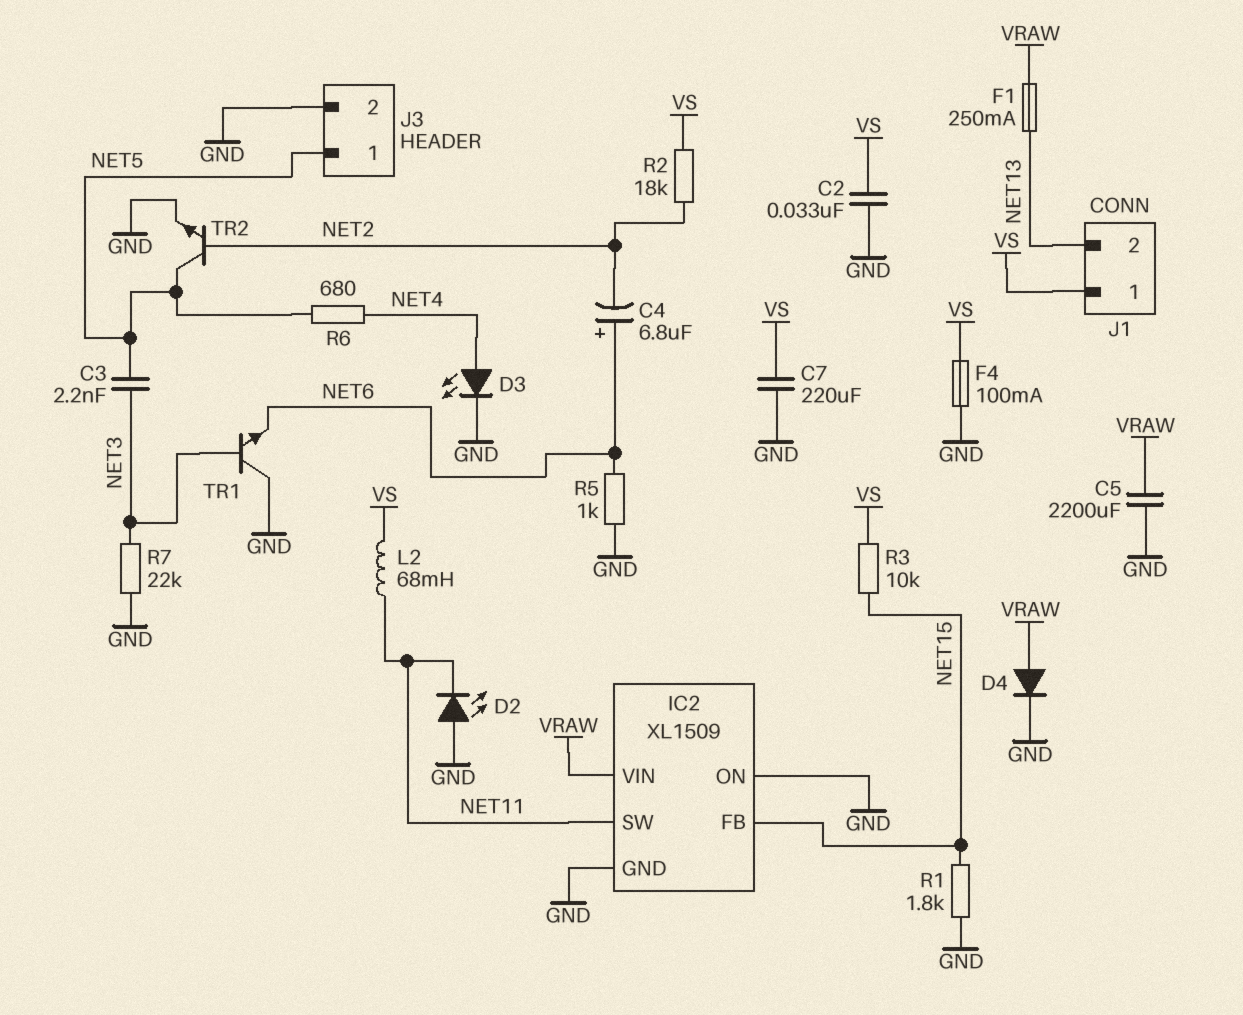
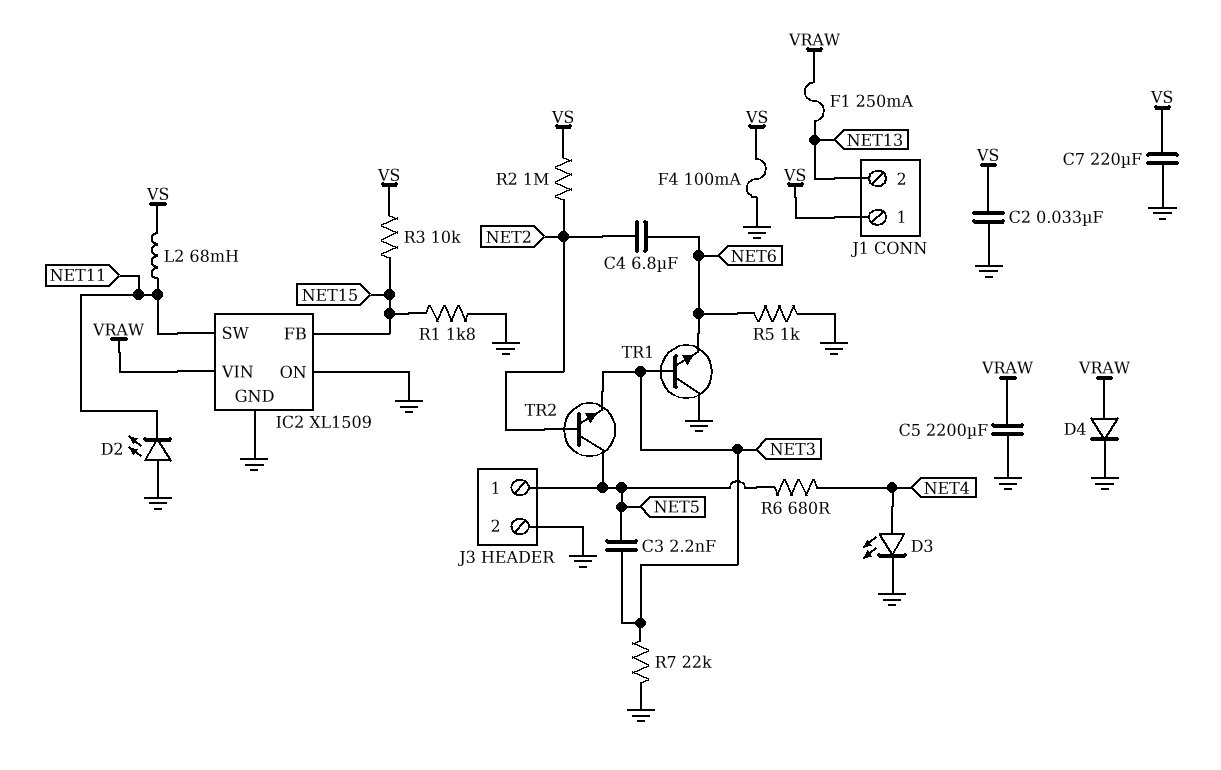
C4: 6.8uF (plus NET6, minus NET2) -> 6.8uF (NET2, NET6)
R2: 18k (NET2, VS) -> 1M (NET2, VS)
TR2: NPN (B NET2, C NET5, E GND) -> NPN (B NET2, C NET5, E NET3)

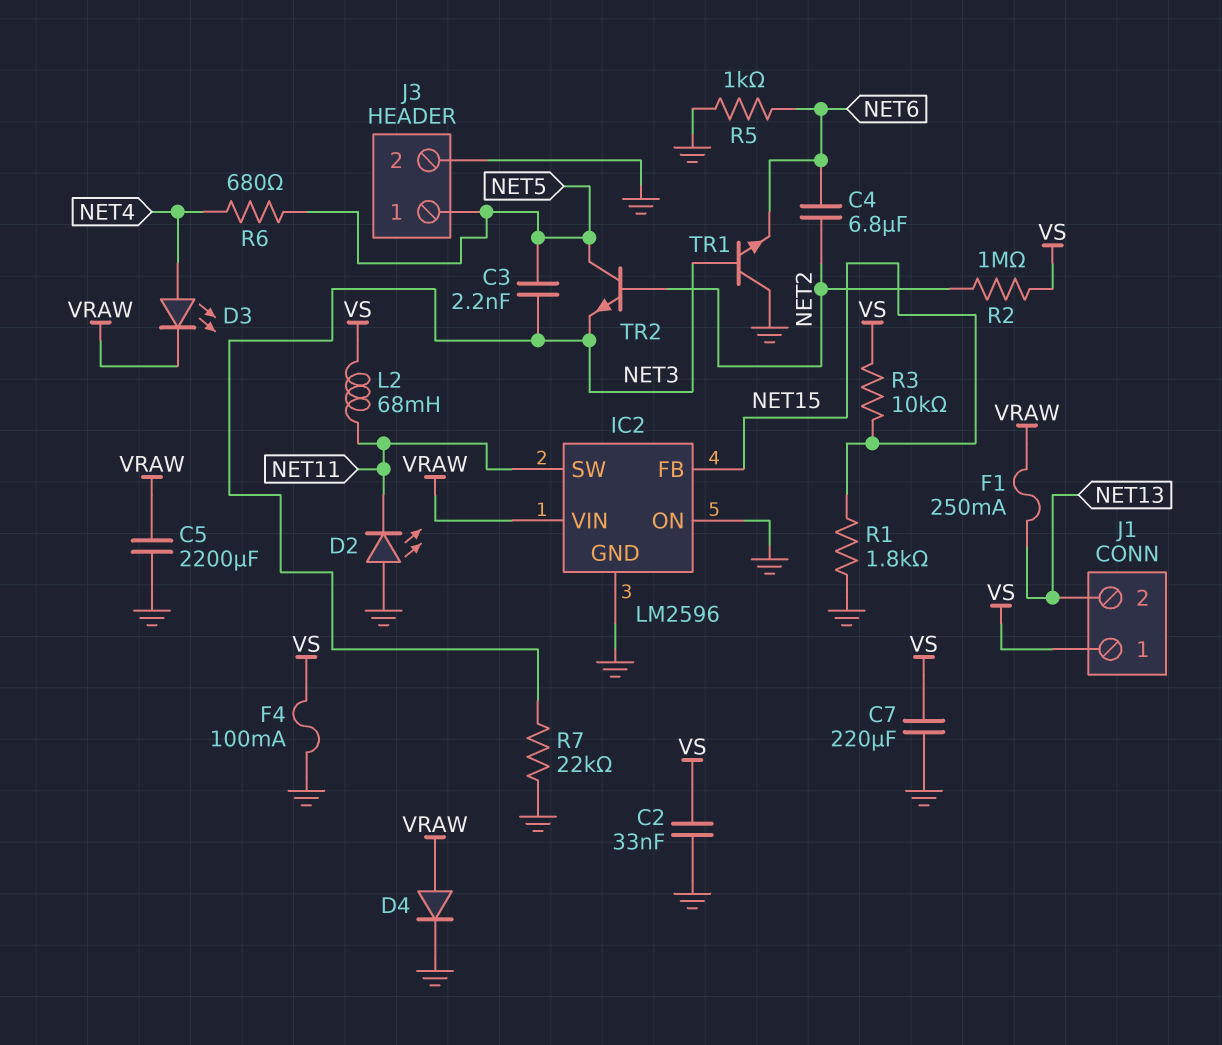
D3: LED (A NET4, K GND) -> LED (A NET4, K VRAW)
IC2: XL1509 -> LM2596

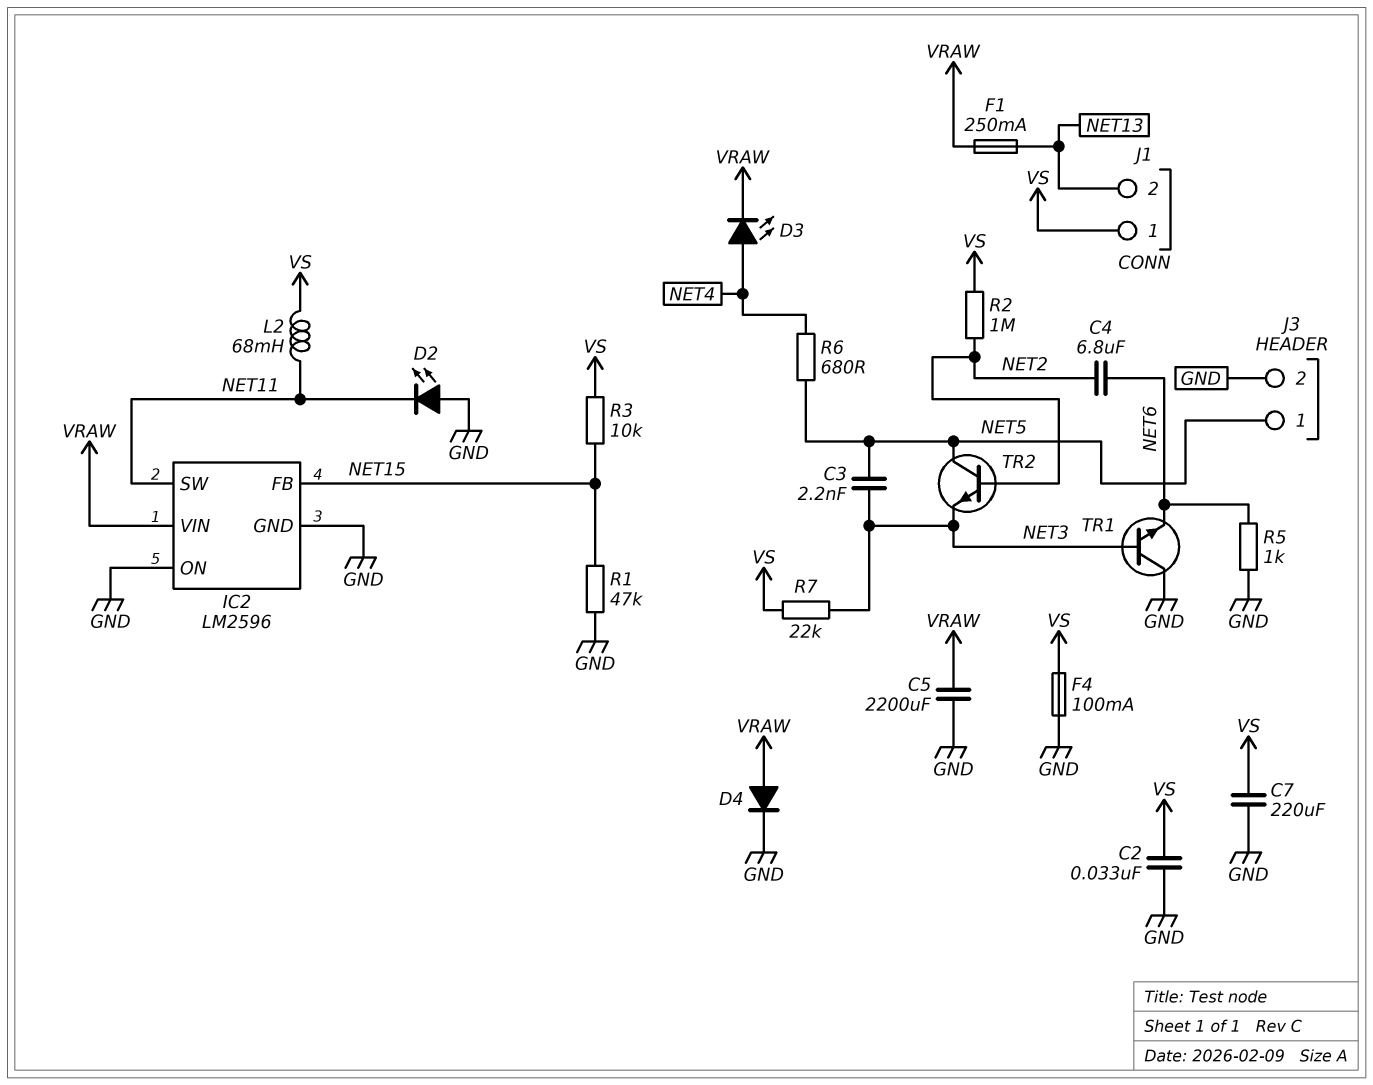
R1: 1.8k (GND, NET15) -> 47k (GND, NET15)
R7: 22k (GND, NET3) -> 22k (NET3, VS)

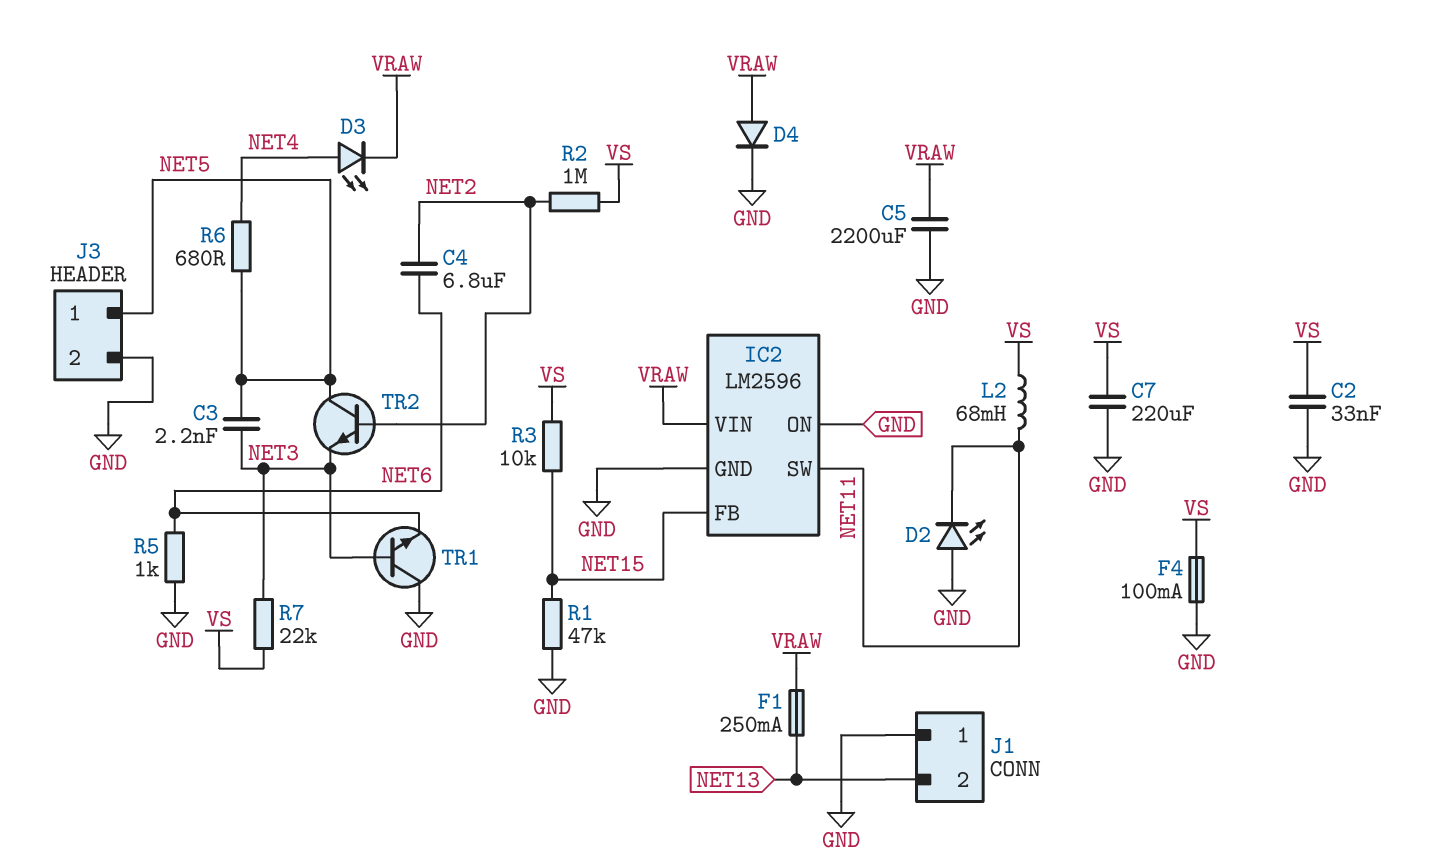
J1 pin 1: VS -> GND

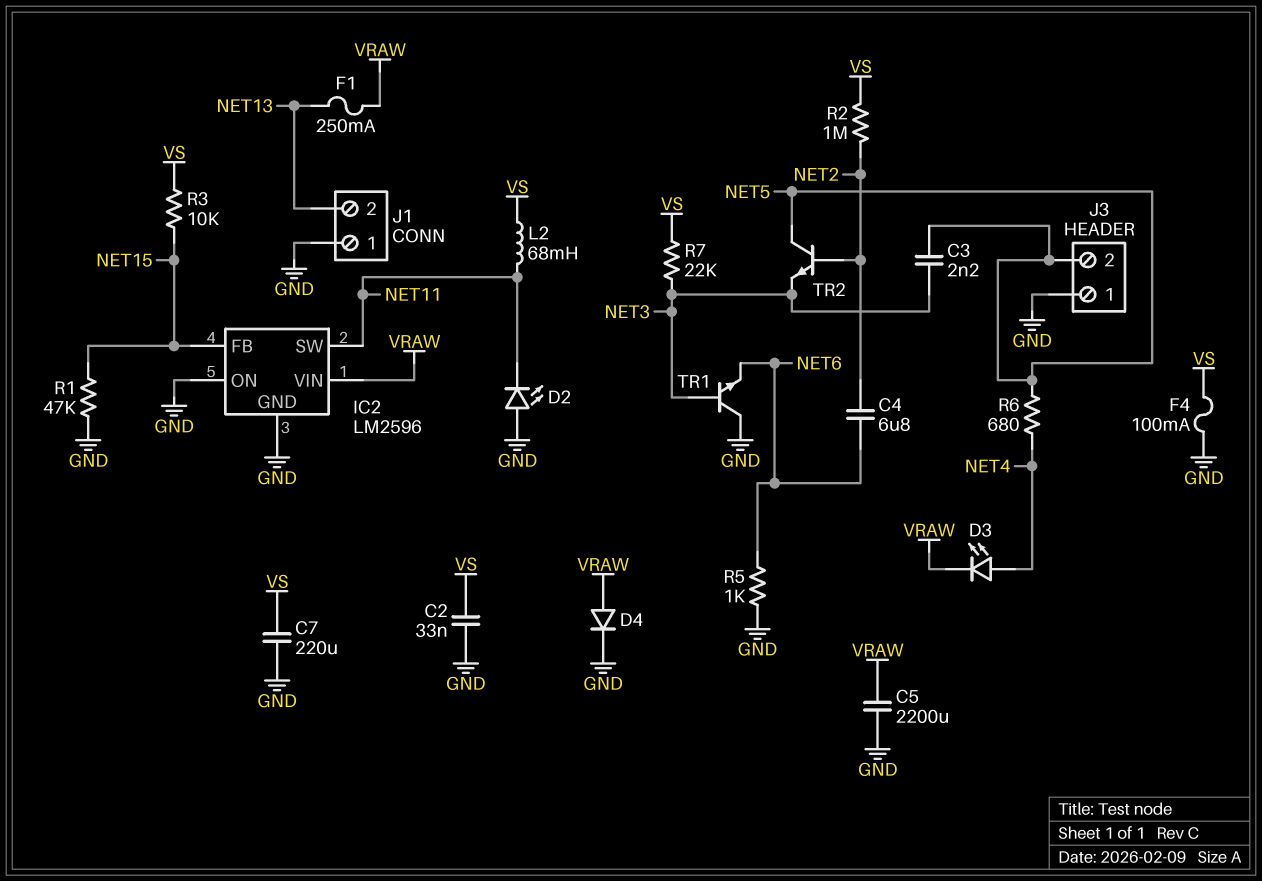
J3 pin 1: NET5 -> GND
J3 pin 2: GND -> NET5

